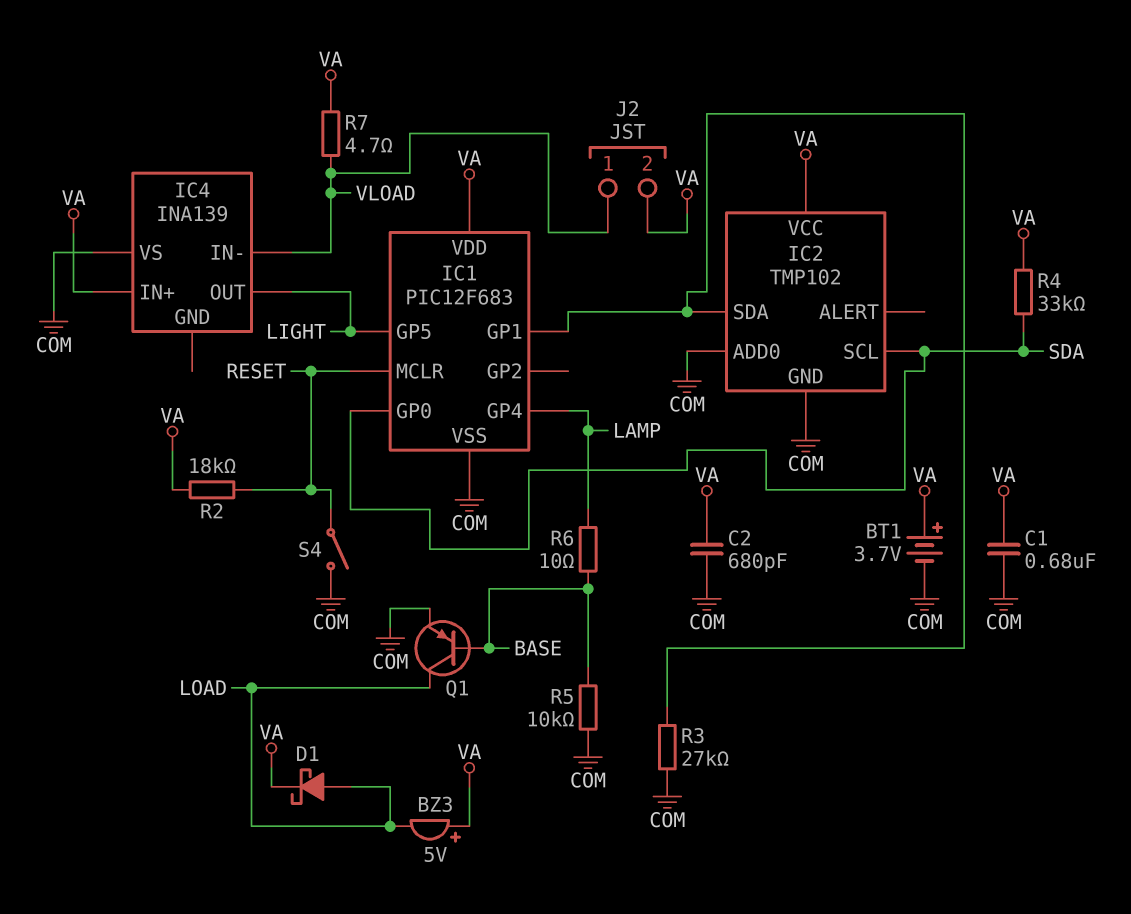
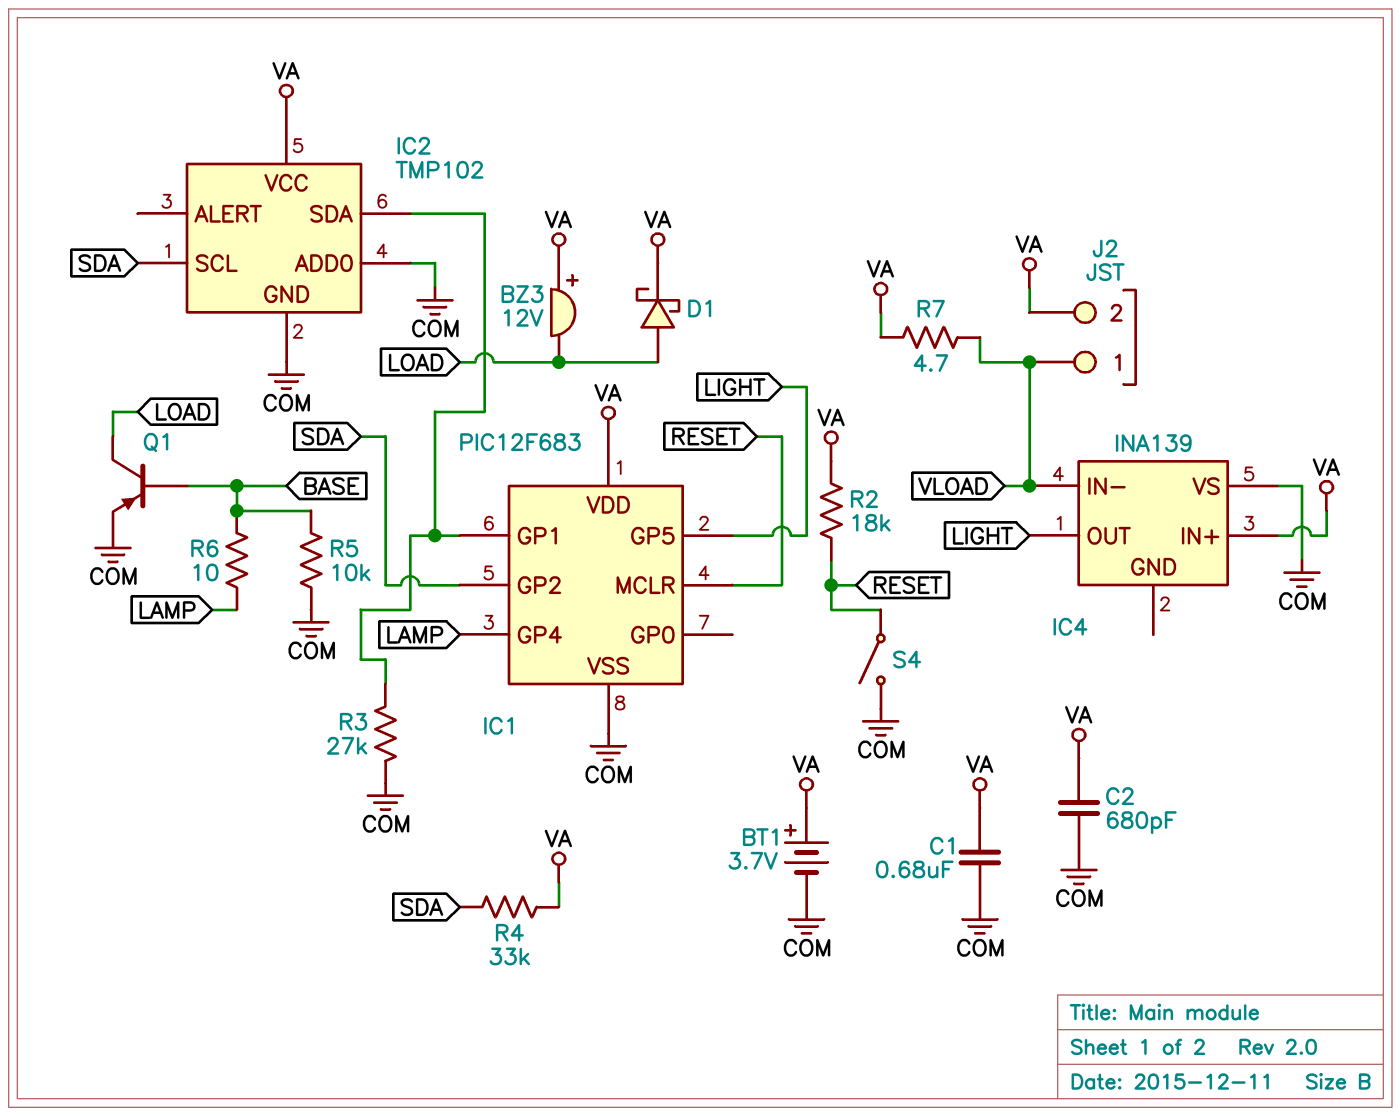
BZ3: buzzer 5V (plus VA, minus LOAD) -> buzzer 12V (plus VA, minus LOAD)
IC1 pin GP0: SDA -> none
IC1 pin GP2: none -> SDA

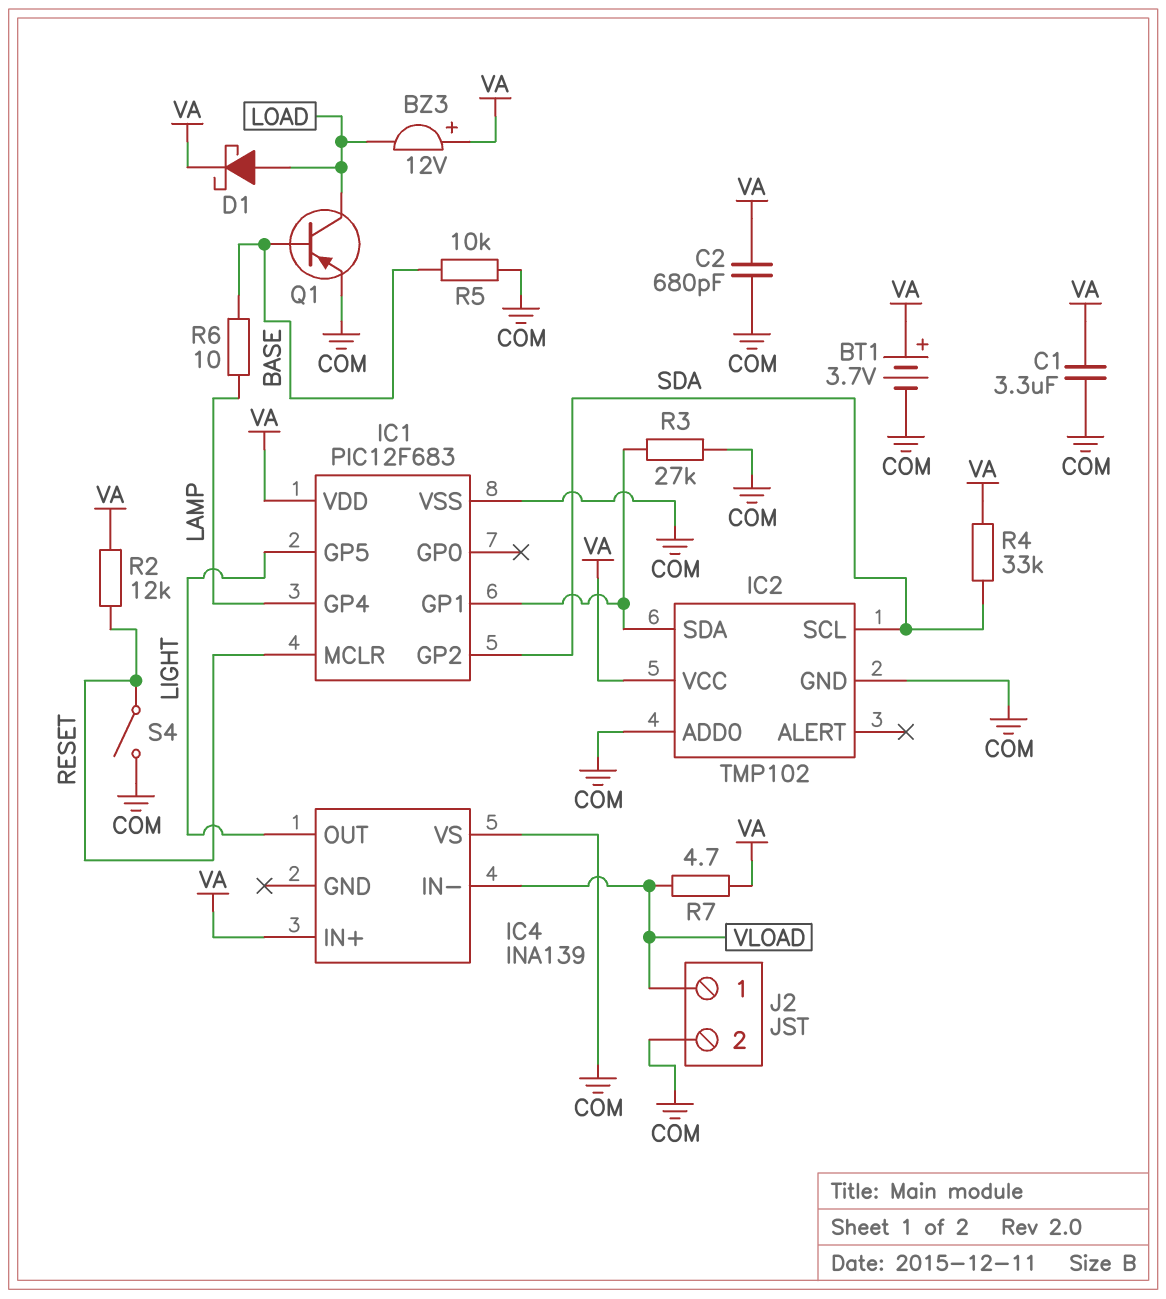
C1: 680nF (COM, VA) -> 3.3uF (COM, VA)
J2 pin 2: VA -> COM
R2: 18k (RESET, VA) -> 12k (RESET, VA)

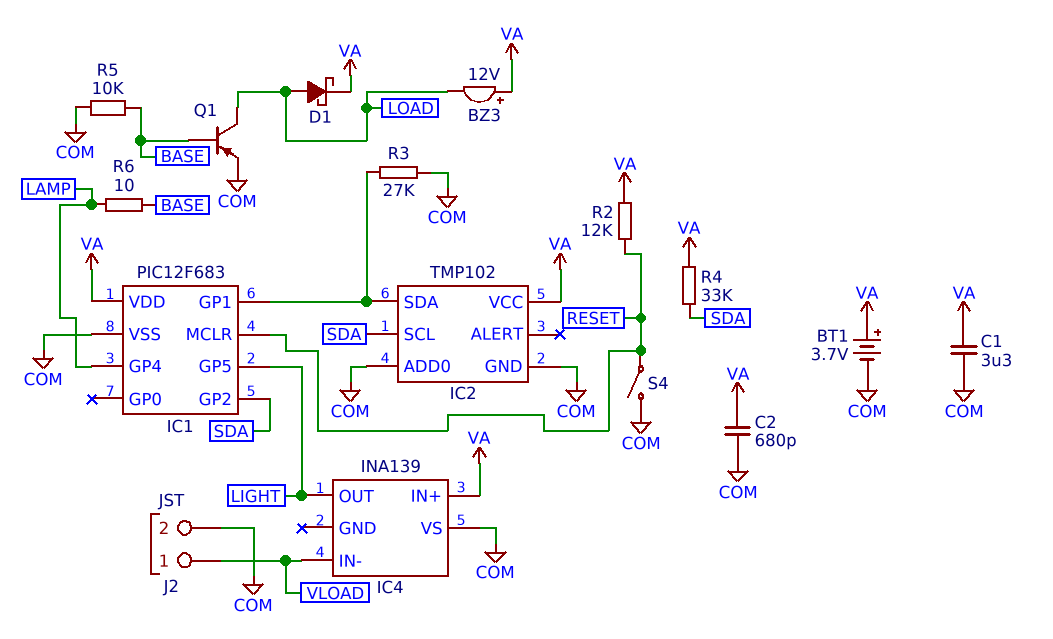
R7: 4.7 (VA, VLOAD) -> none

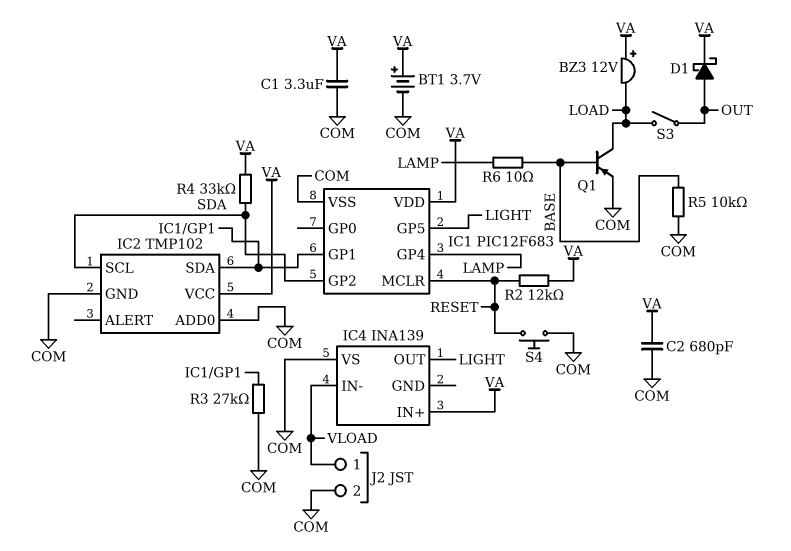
D1: schottky (A LOAD, K VA) -> schottky (A OUT, K VA)
S3: none -> switch (LOAD, OUT)
S4: switch (COM, RESET) -> button (COM, RESET)

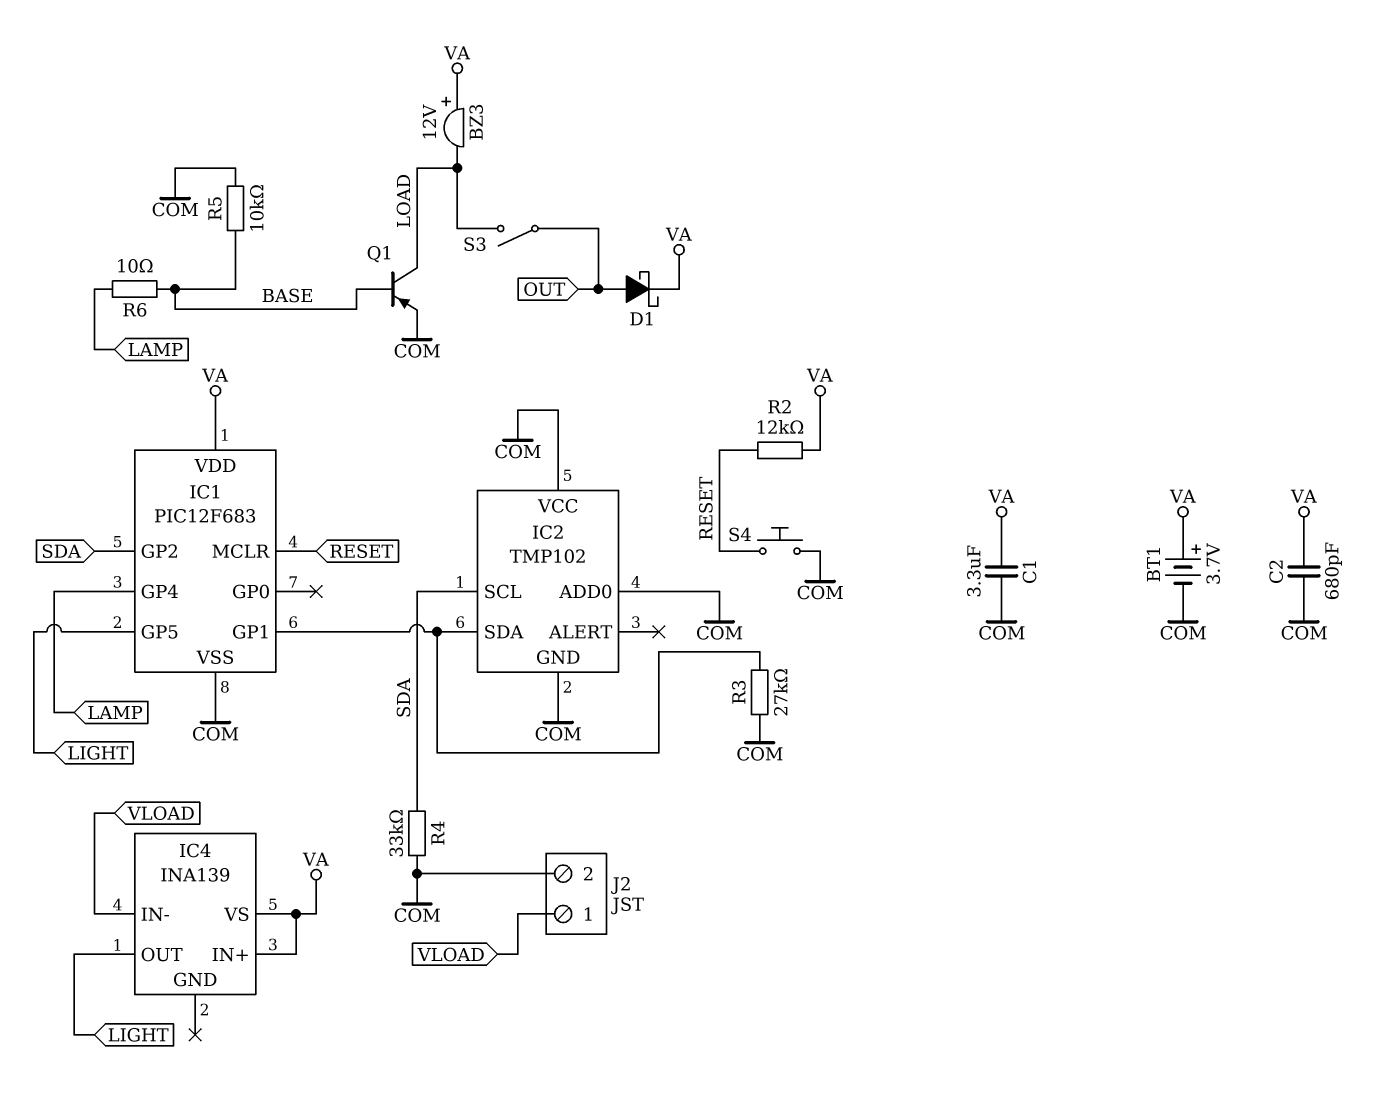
IC2 pin VCC: VA -> COM
IC4 pin VS: COM -> VA
R4: 33k (SDA, VA) -> 33k (COM, SDA)

